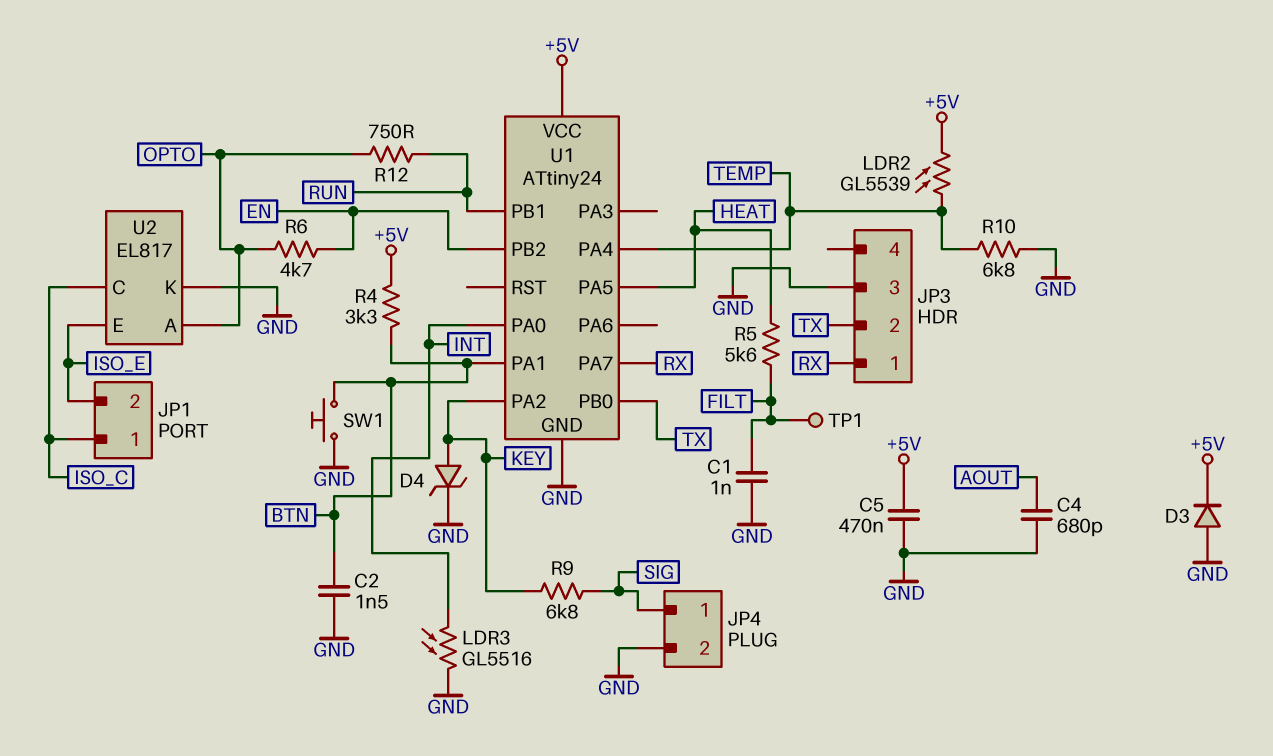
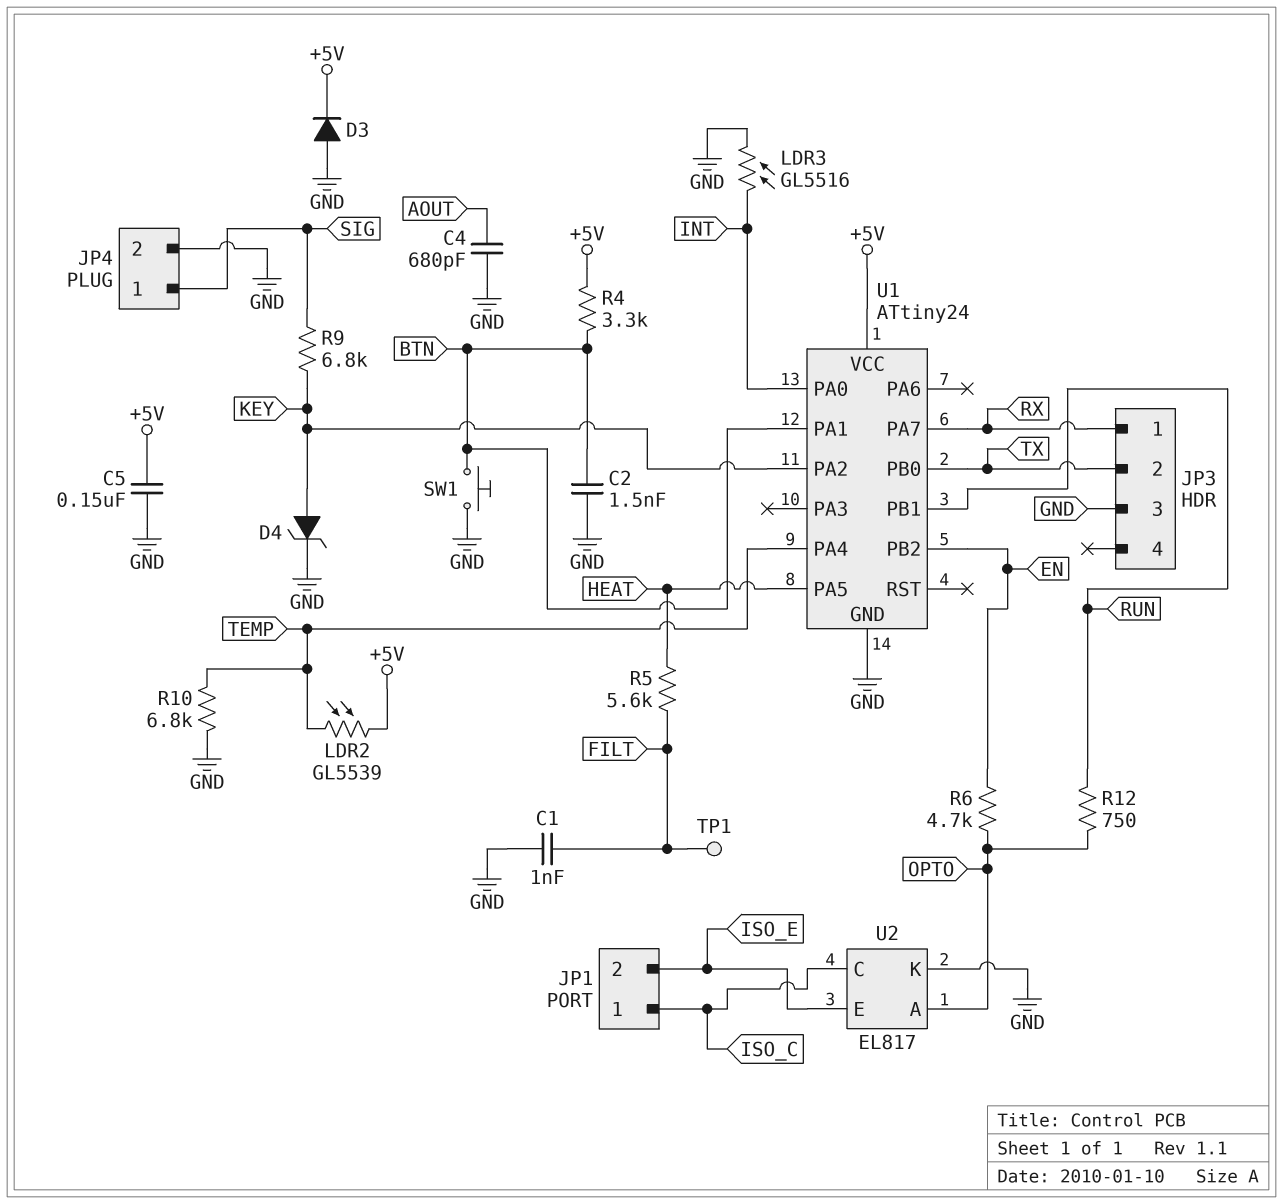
C5: 470nF (+5V, GND) -> 150nF (+5V, GND)

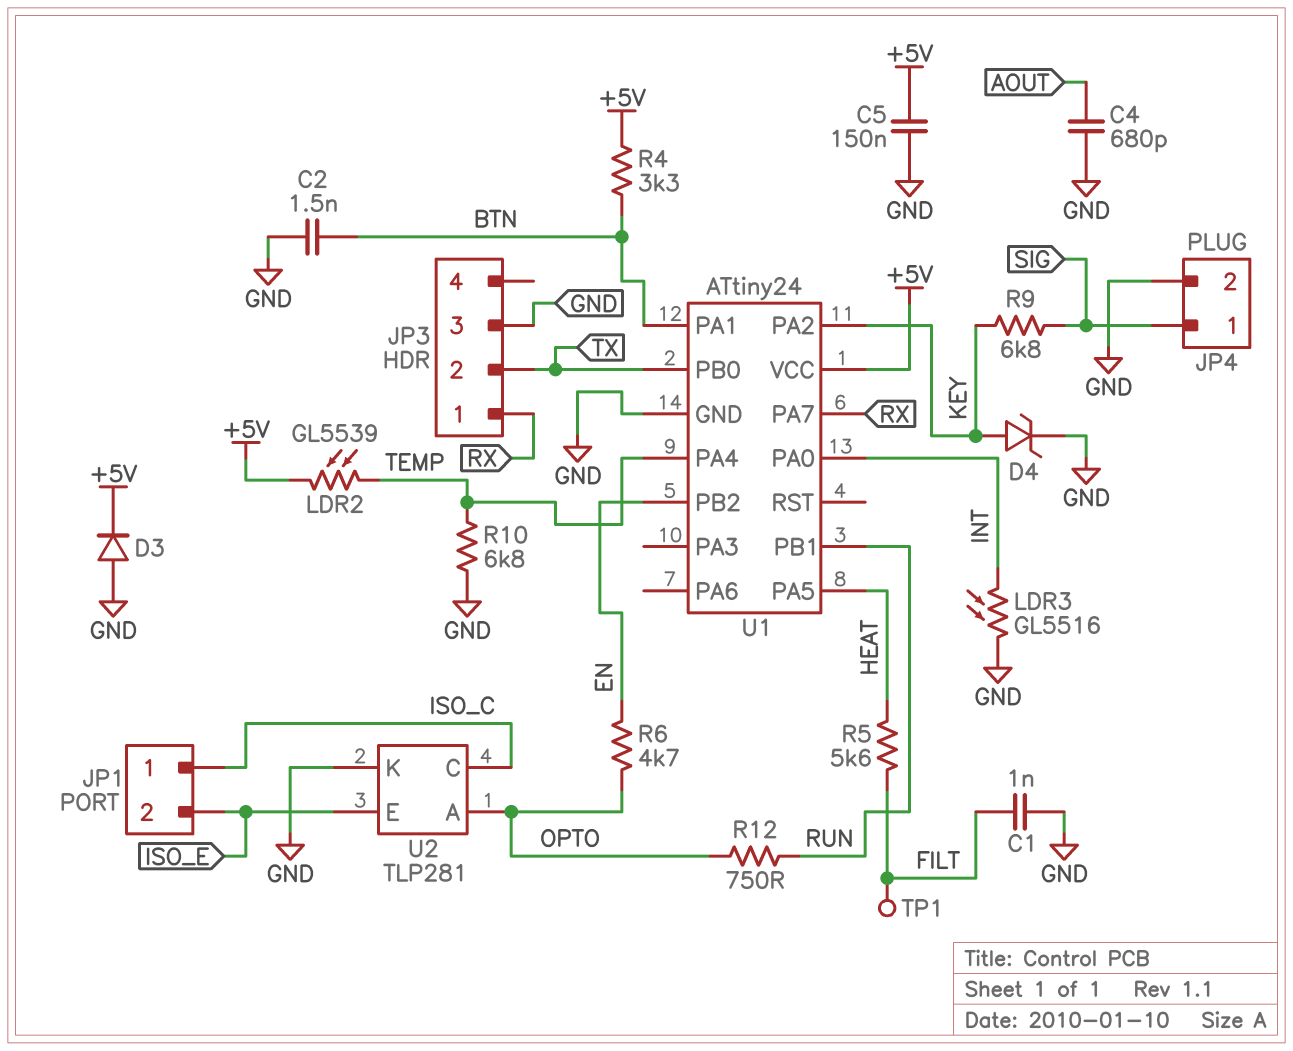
SW1: button (BTN, GND) -> none
U2: EL817 -> TLP281

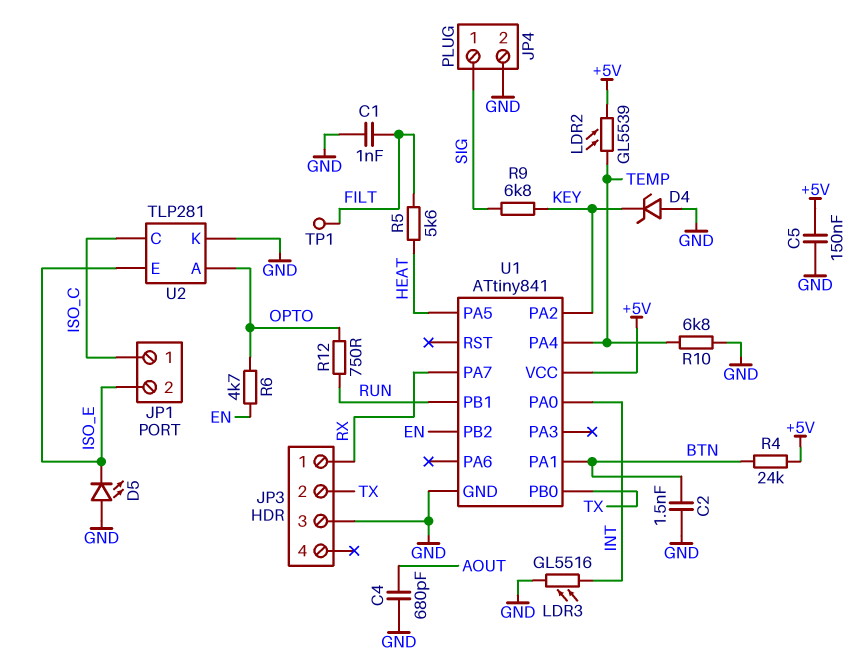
D3: diode (A GND, K +5V) -> none
D4: zener (A KEY, K GND) -> zener (A GND, K KEY)
D5: none -> LED (A GND, K ISO_E)
R4: 3.3k (+5V, BTN) -> 24k (+5V, BTN)
U1: ATtiny24 -> ATtiny841

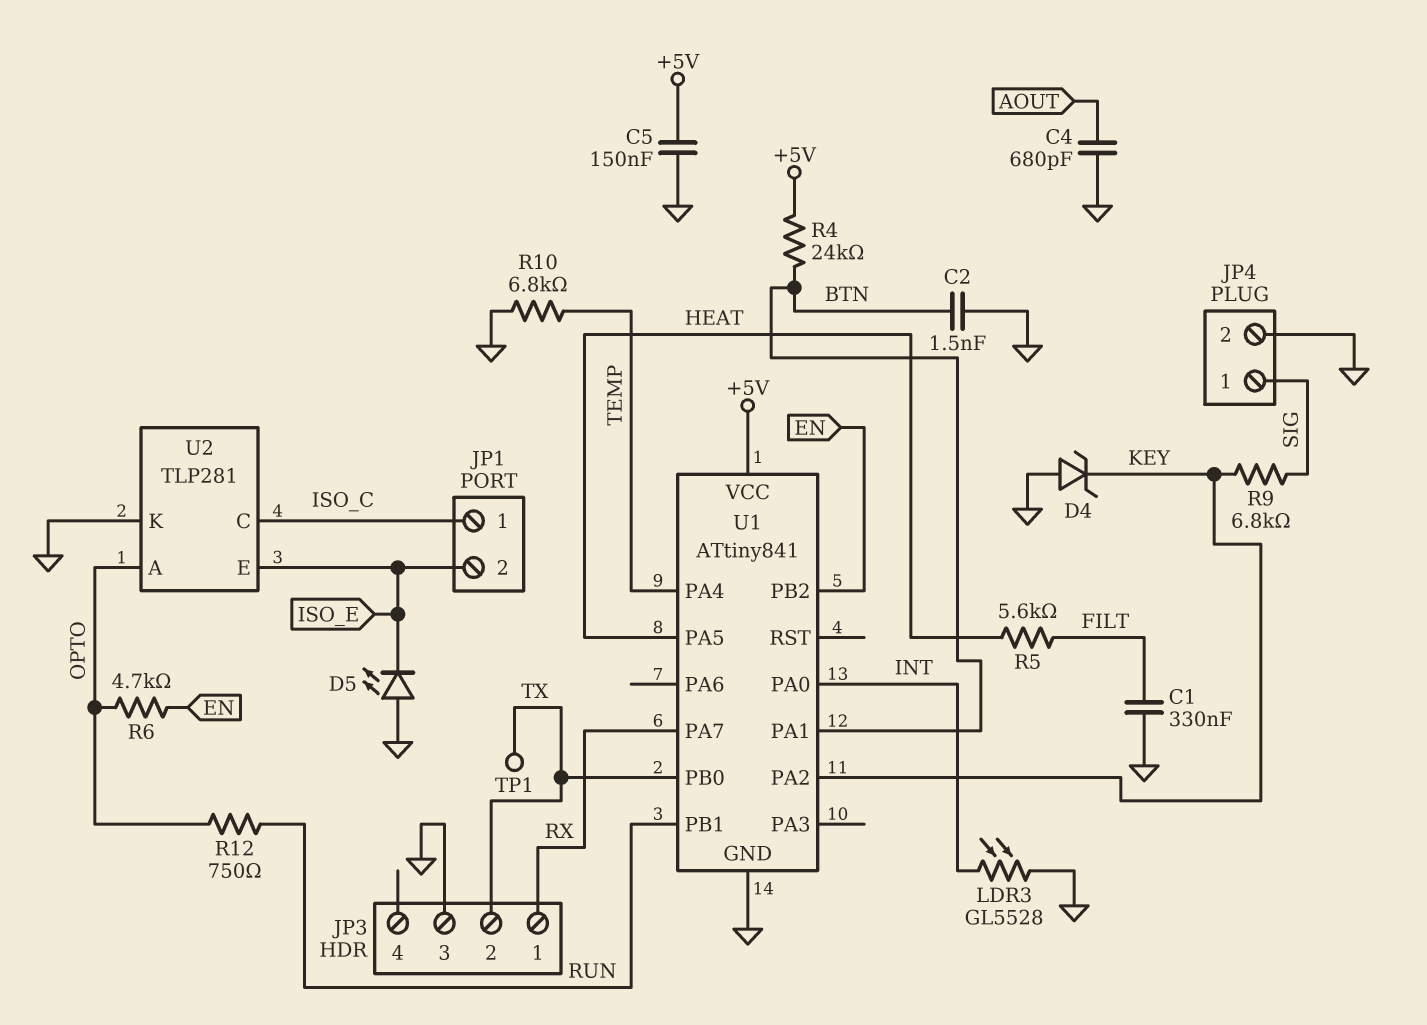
C1: 1nF (FILT, GND) -> 330nF (FILT, GND)
LDR2: GL5539 (+5V, TEMP) -> none
LDR3: GL5516 (GND, INT) -> GL5528 (GND, INT)
TP1: test point (FILT) -> test point (TX)

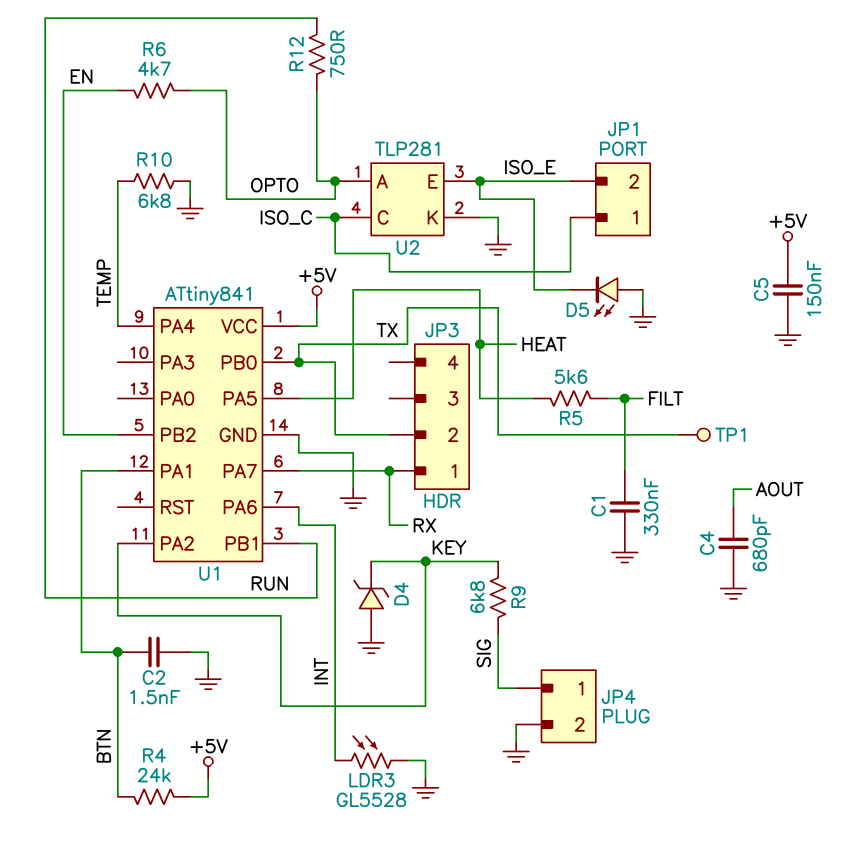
JP3 pin 3: GND -> none
U1 pin PA0: INT -> none
U1 pin PA6: none -> INT

